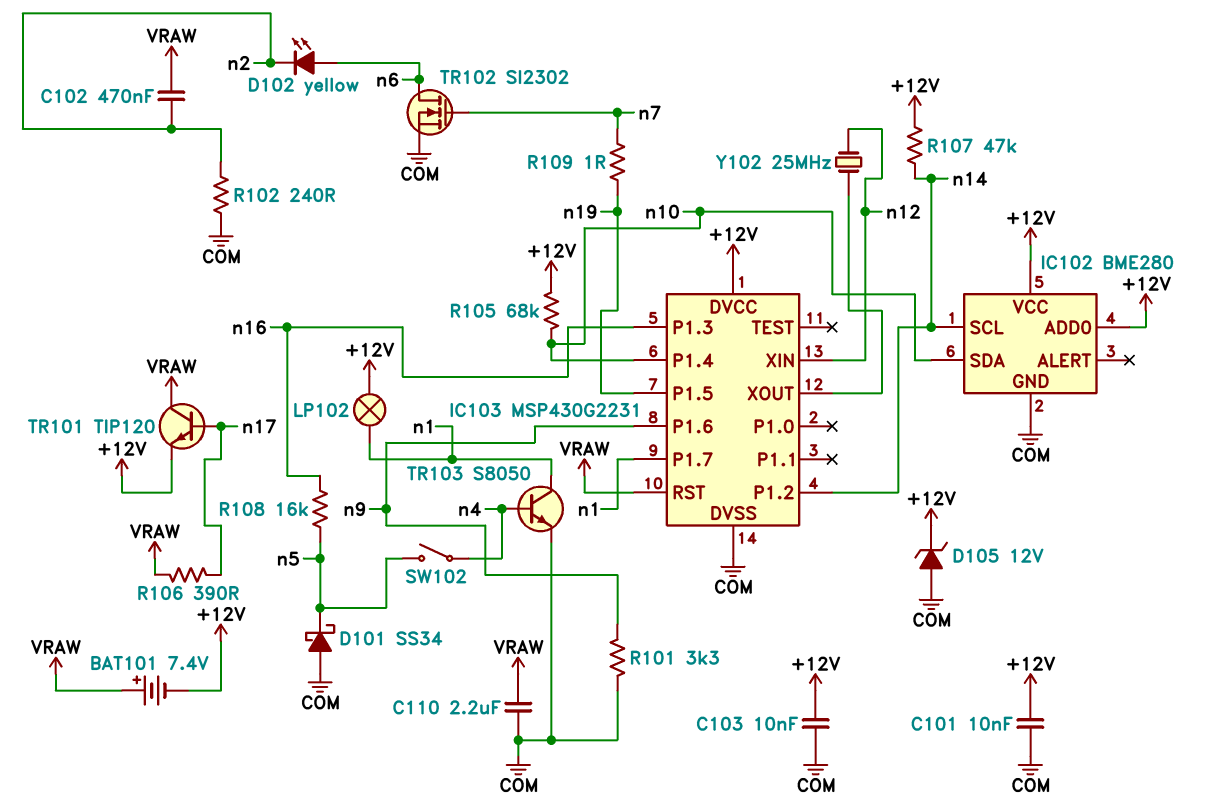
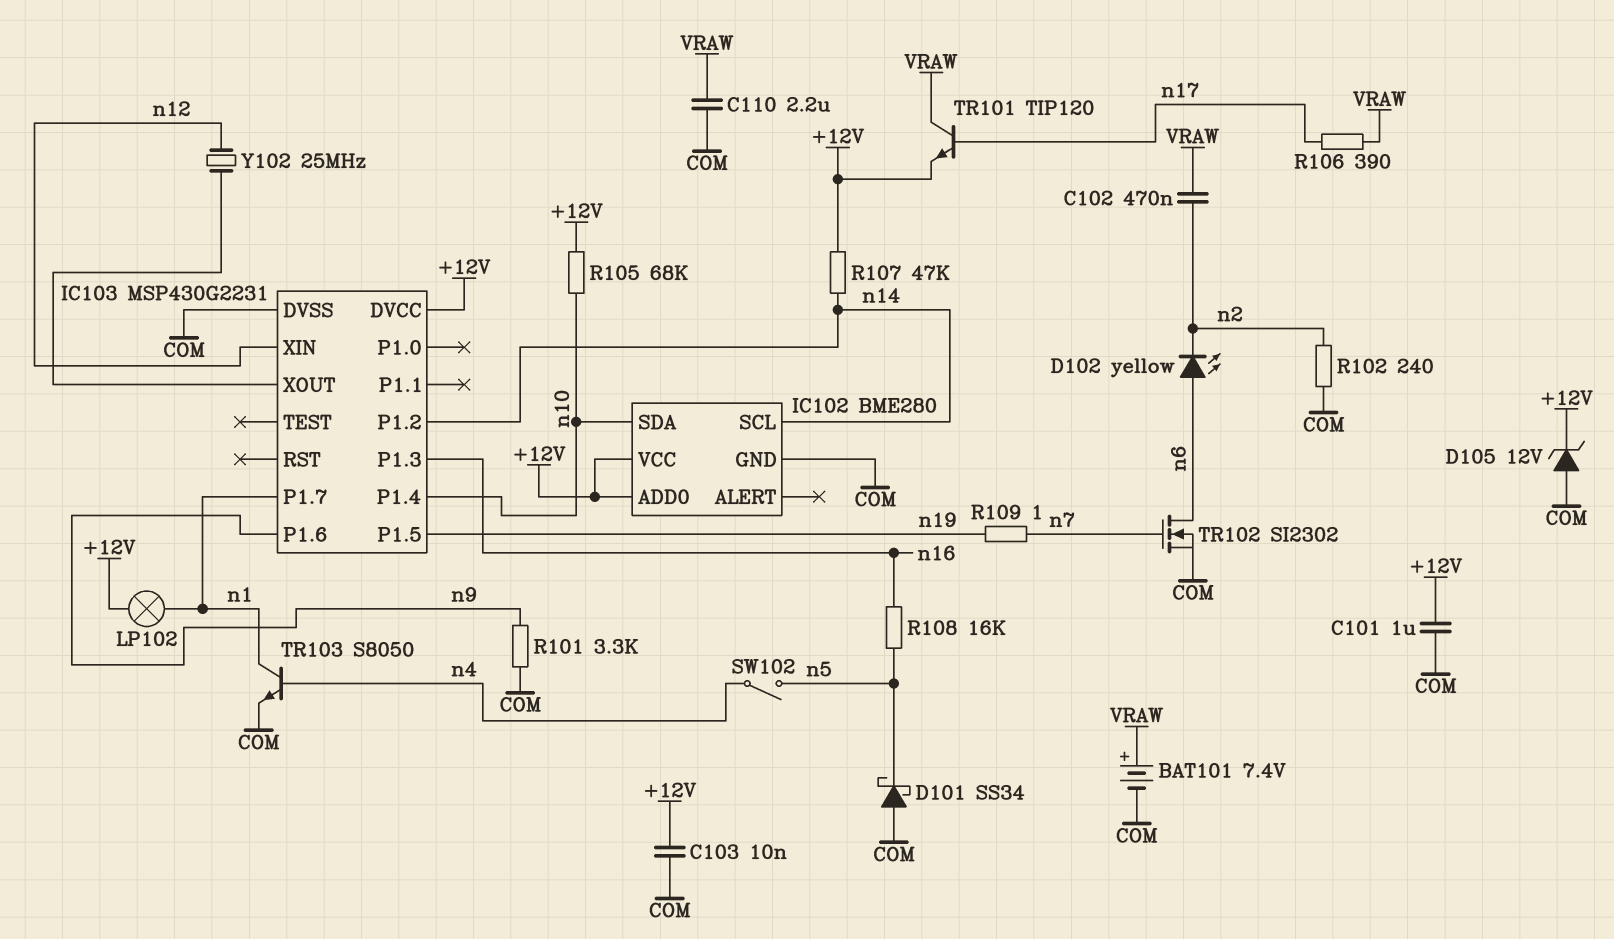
BAT101: 7.4V (plus VRAW, minus +12V) -> 7.4V (plus VRAW, minus COM)
C101: 10nF (+12V, COM) -> 1uF (+12V, COM)
IC103 pin RST: VRAW -> none

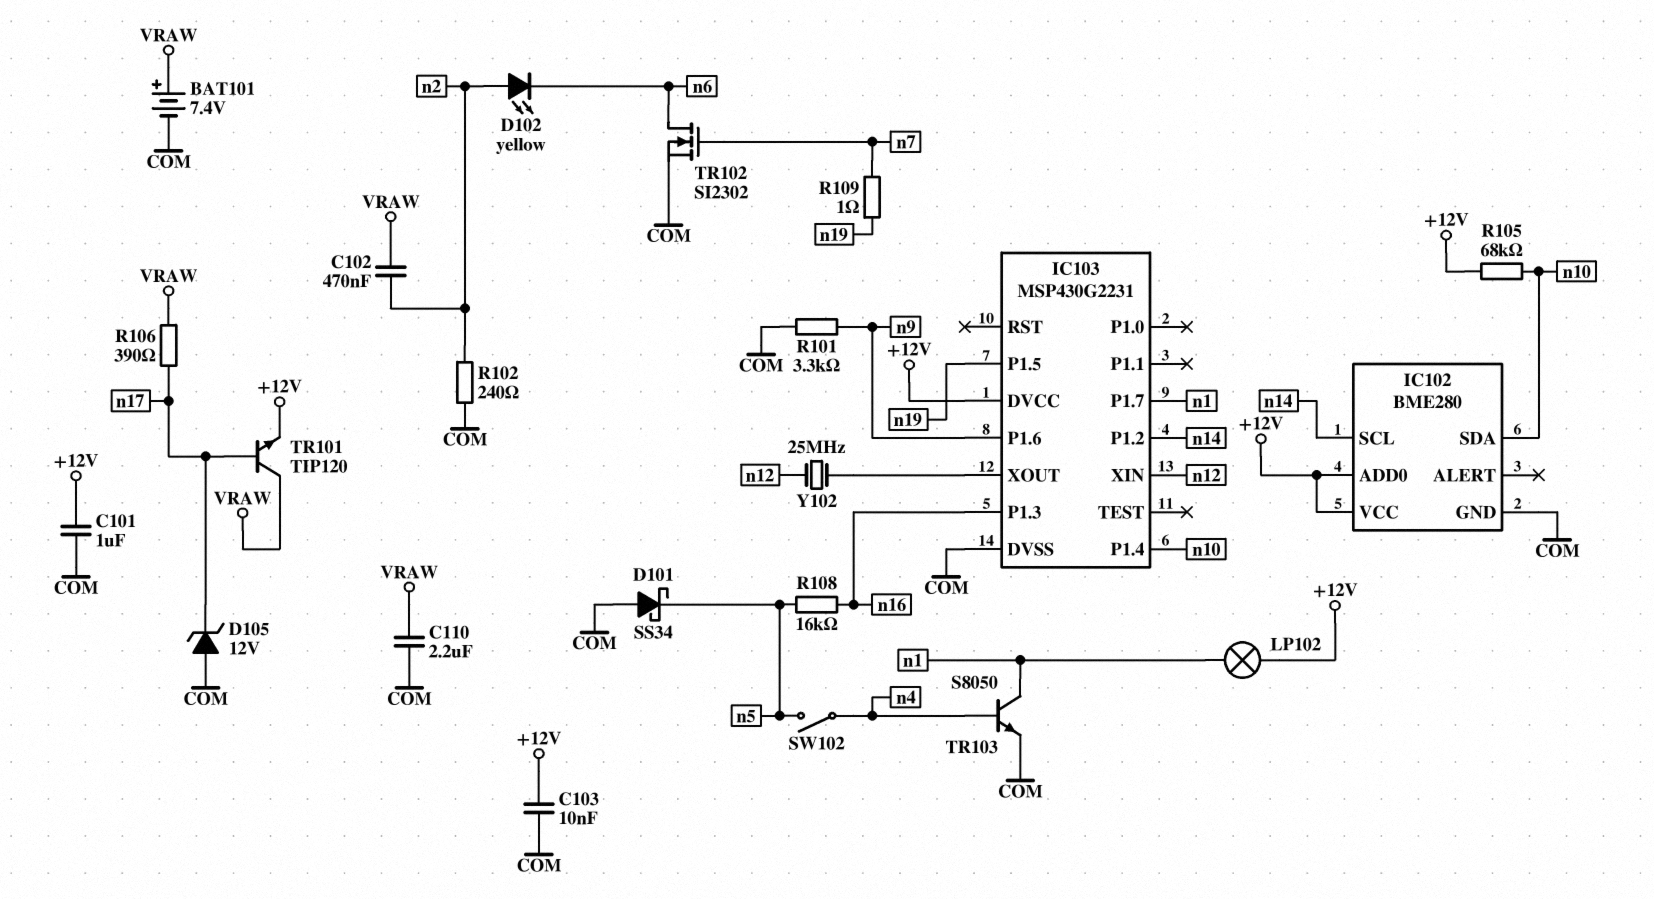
D102: LED yellow (A n6, K n2) -> LED yellow (A n2, K n6)
D105: zener 12V (A COM, K +12V) -> zener 12V (A COM, K n17)
R107: 47k (+12V, n14) -> none

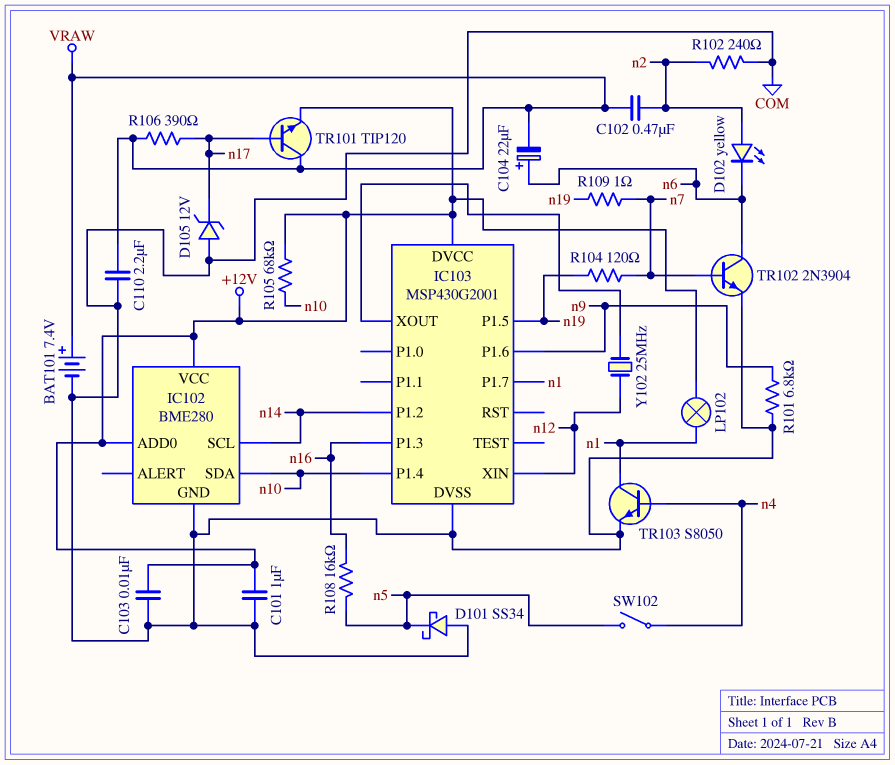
C104: none -> 22uF (plus n6, minus VRAW)
IC103: MSP430G2231 -> MSP430G2001
R101: 3.3k (COM, n9) -> 6.8k (COM, n9)
R104: none -> 120 (n7, n19)
TR102: NMOS SI2302 (G n7, D n6, S COM) -> NPN 2N3904 (B n7, C n6, E COM)

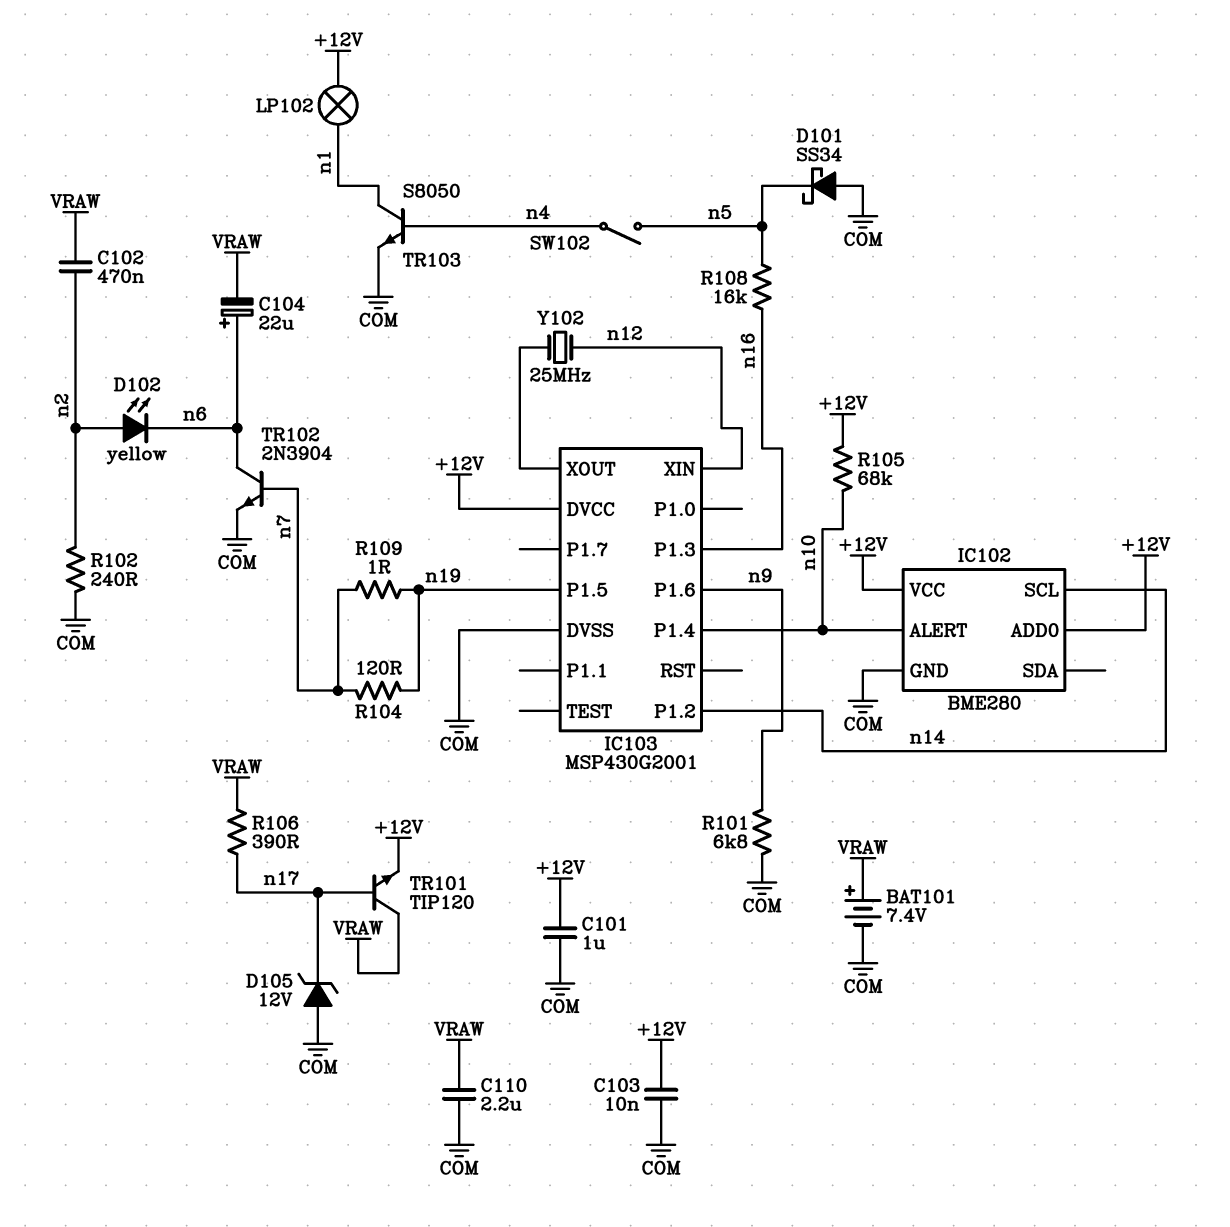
IC102 pin ALERT: none -> n10
IC102 pin SDA: n10 -> none
IC103 pin P1.7: n1 -> none

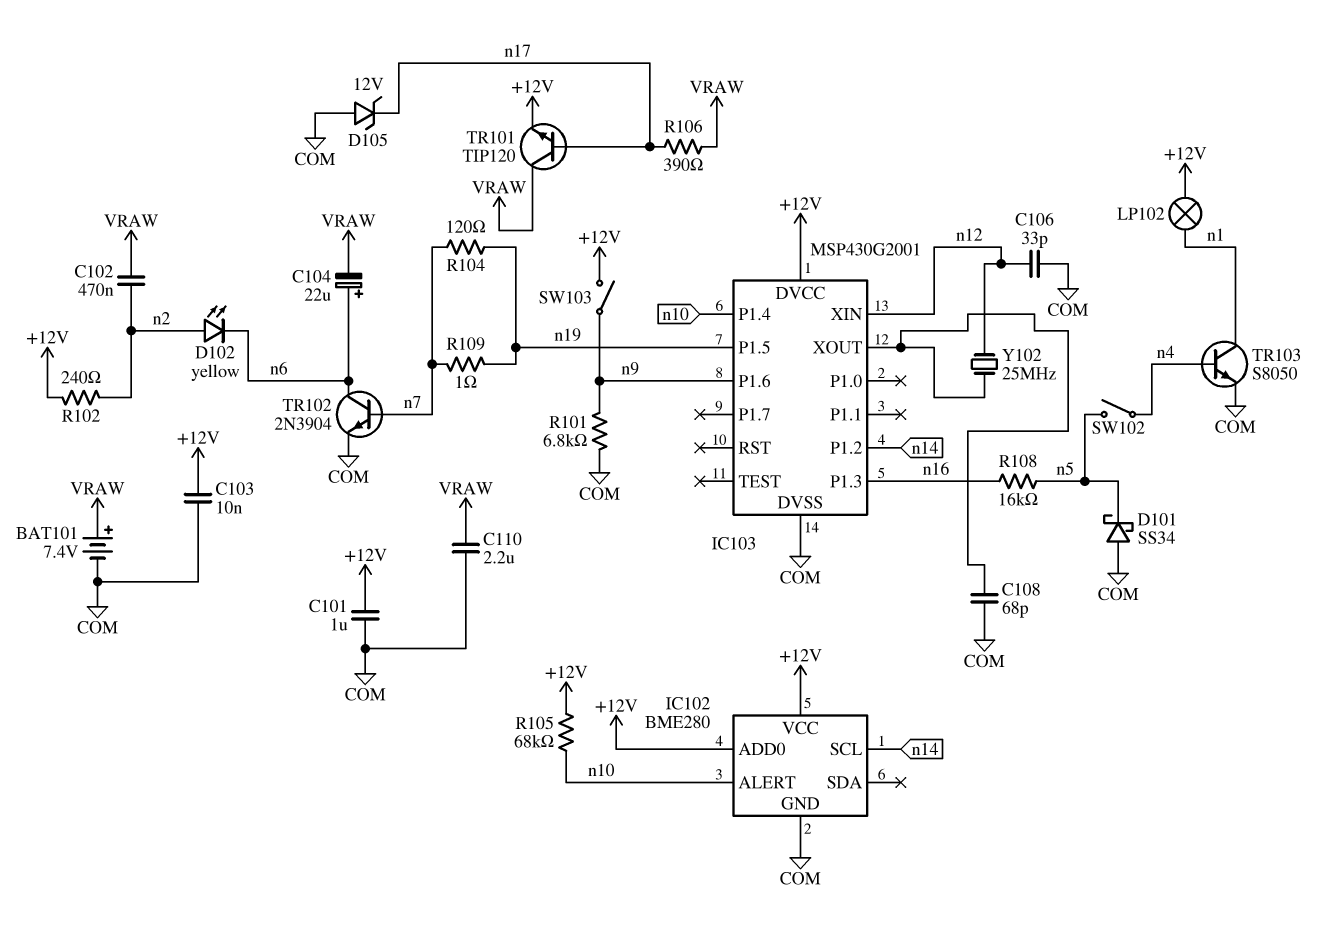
C106: none -> 33pF (COM, n12)
C108: none -> 68pF (COM, IC103/XOUT)
R102: 240 (COM, n2) -> 240 (+12V, n2)
SW103: none -> switch (+12V, n9)

